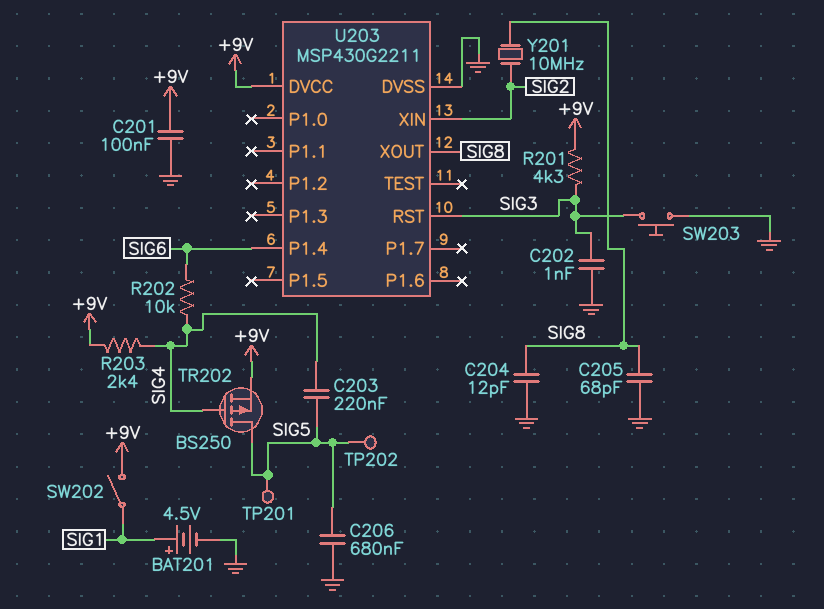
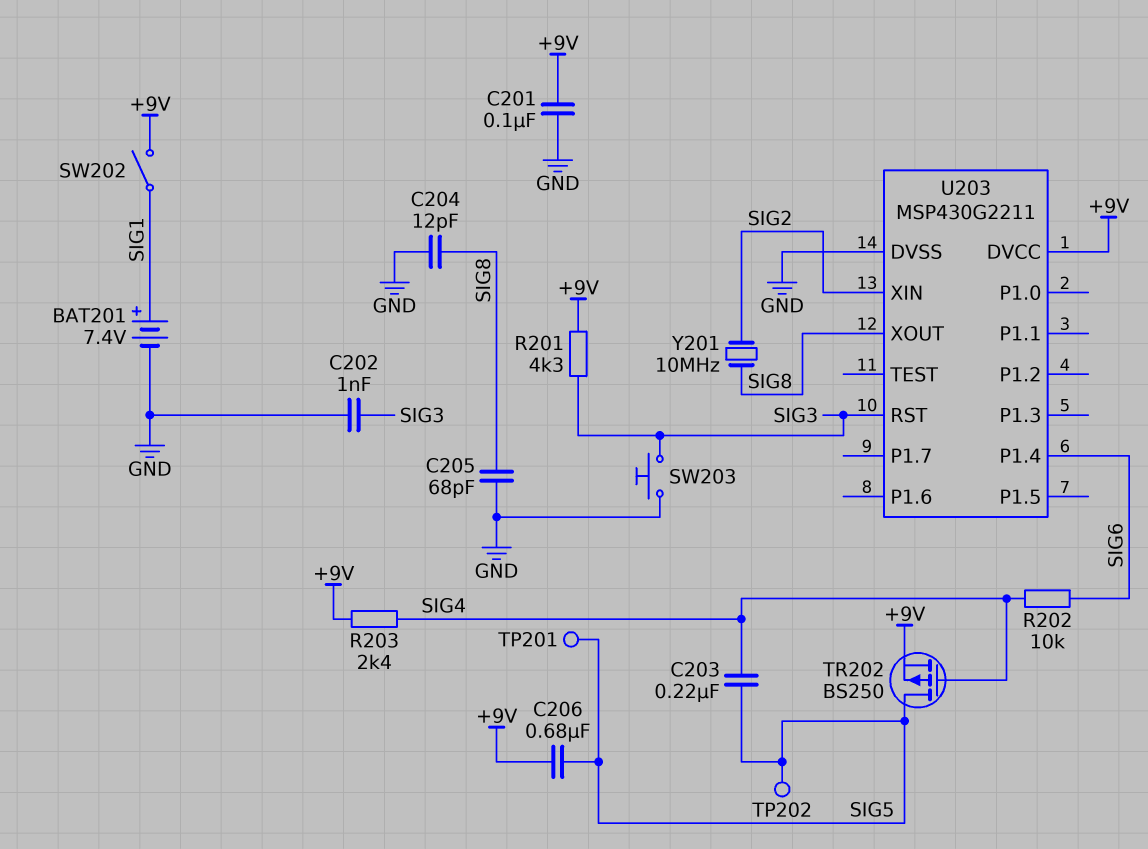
BAT201: 4.5V (plus SIG1, minus GND) -> 7.4V (plus SIG1, minus GND)
C206: 680nF (GND, SIG5) -> 680nF (+9V, SIG5)

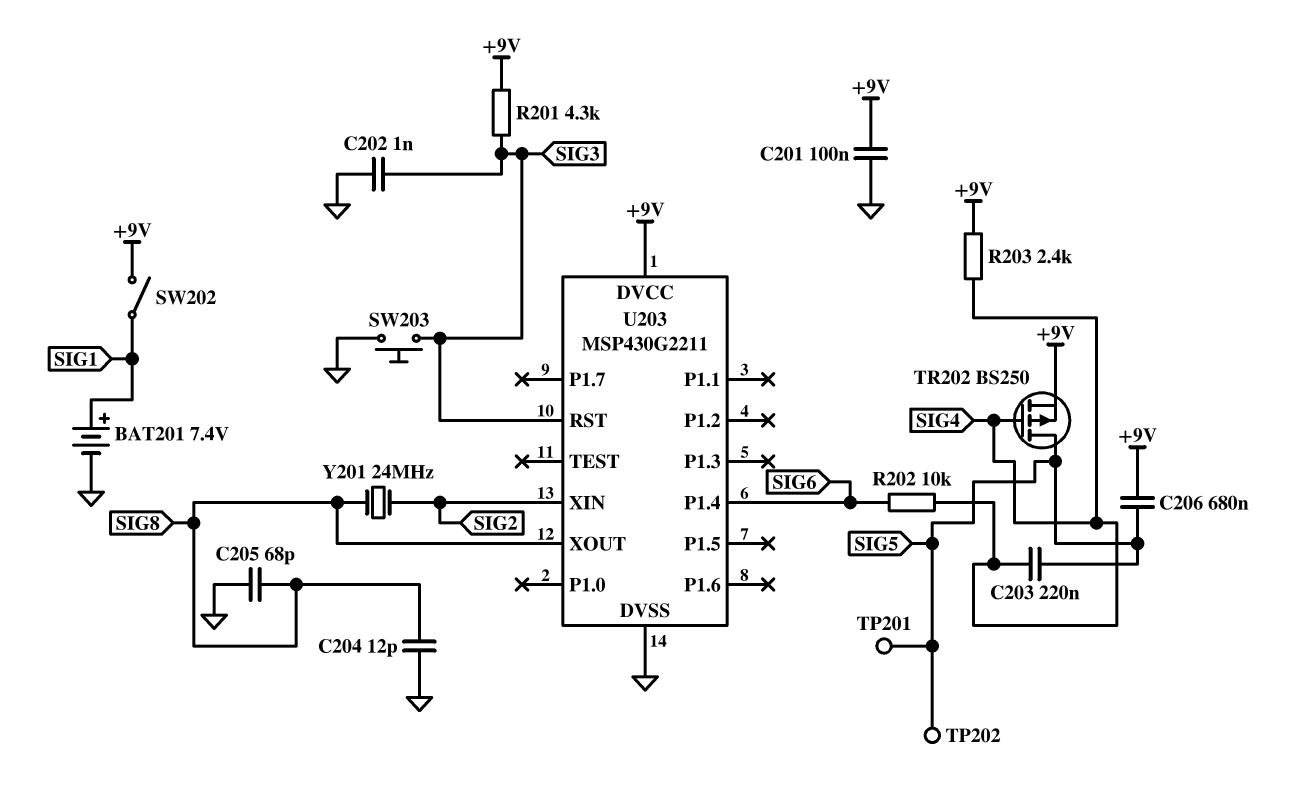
Y201: 10MHz (SIG2, SIG8) -> 24MHz (SIG2, SIG8)

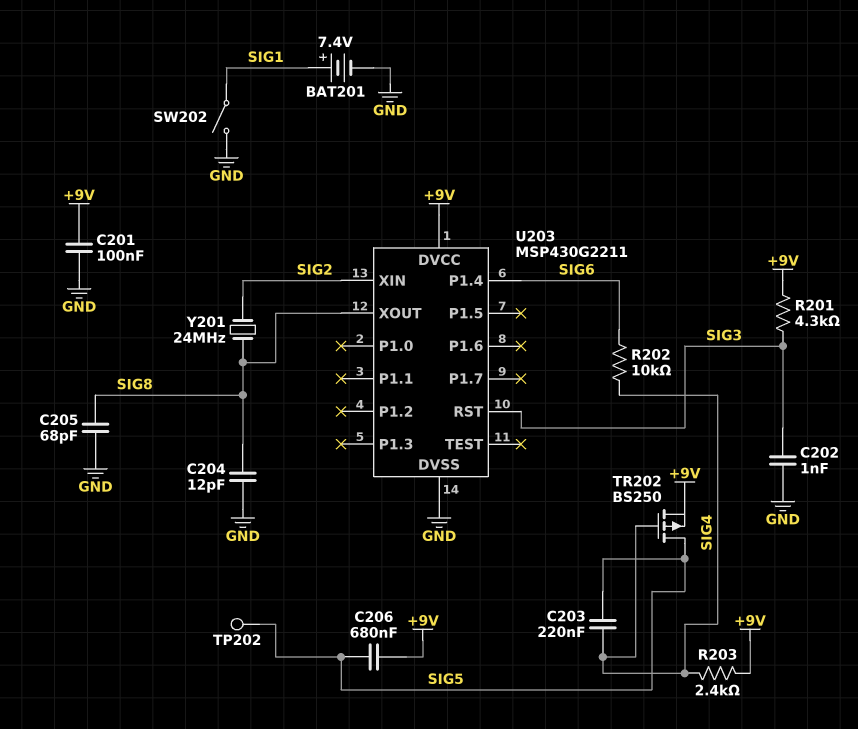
SW202: switch (+9V, SIG1) -> switch (GND, SIG1)
SW203: button (GND, SIG3) -> none
TP201: test point (SIG5) -> none

